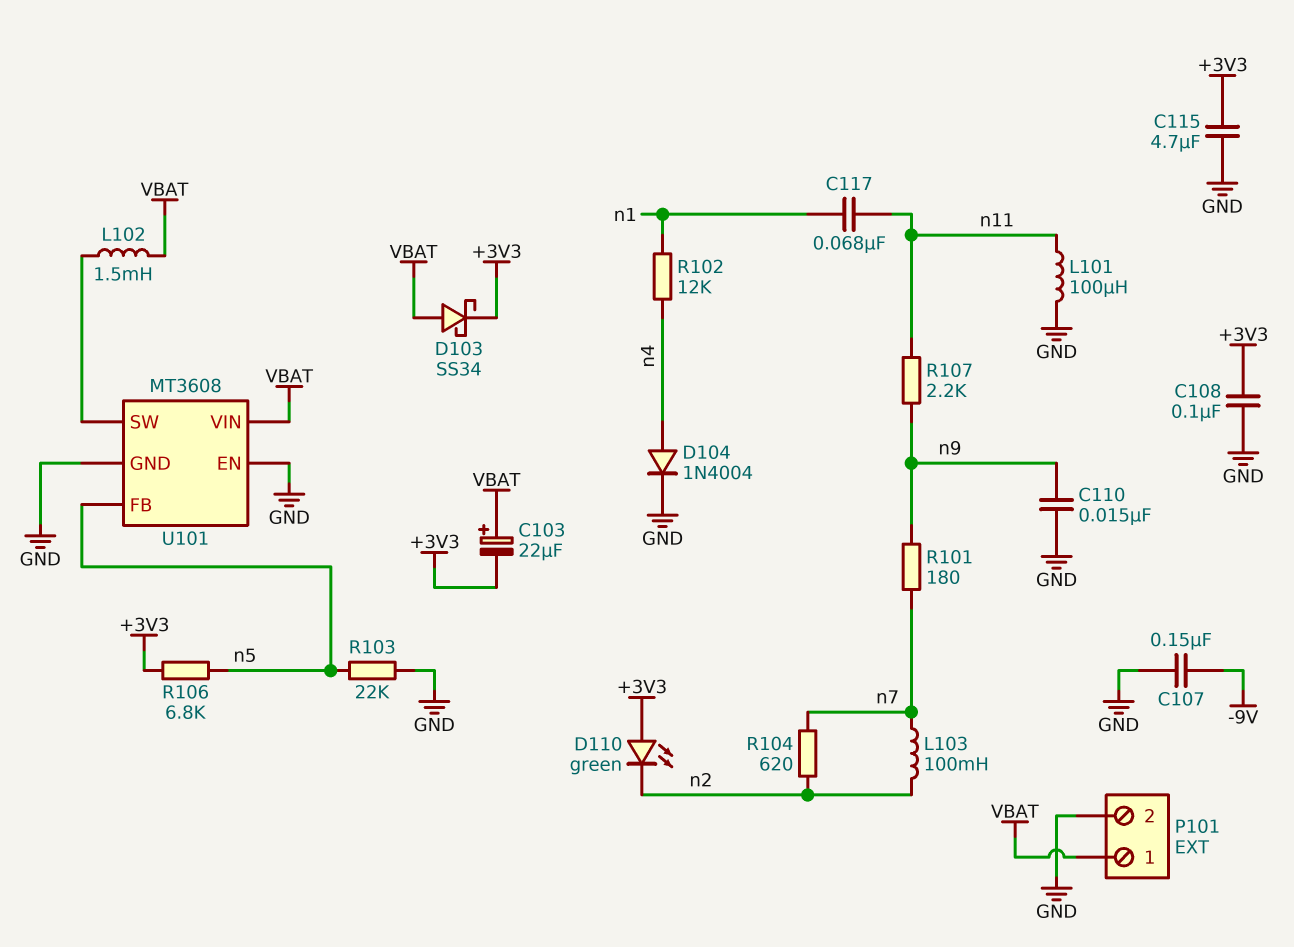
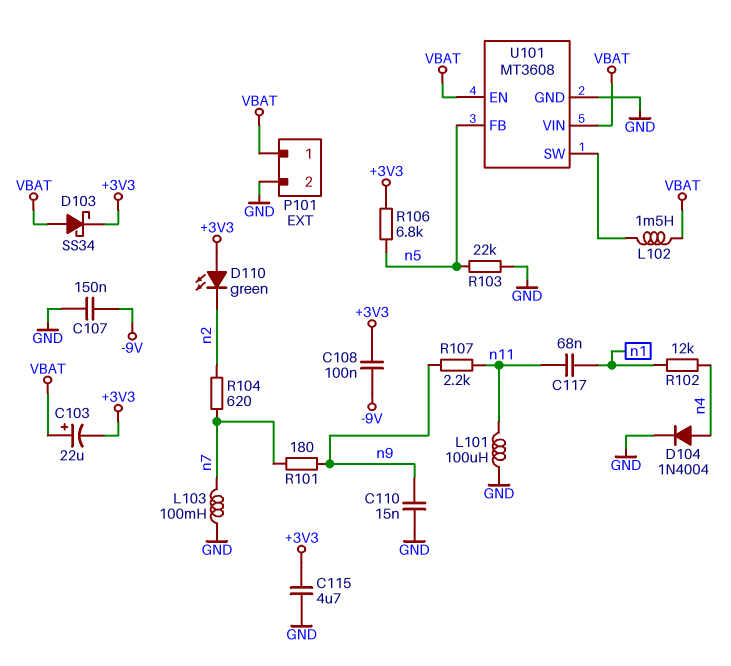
C108: 100nF (+3V3, GND) -> 100nF (+3V3, -9V)
L103: 100mH (n2, n7) -> 100mH (GND, n7)
U101 pin EN: GND -> VBAT

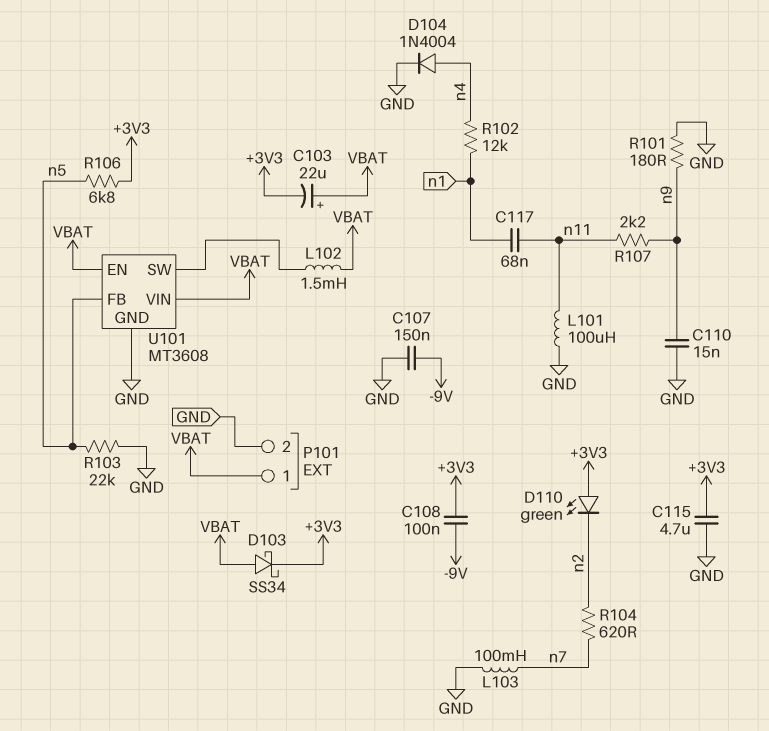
R101: 180 (n7, n9) -> 180 (GND, n9)

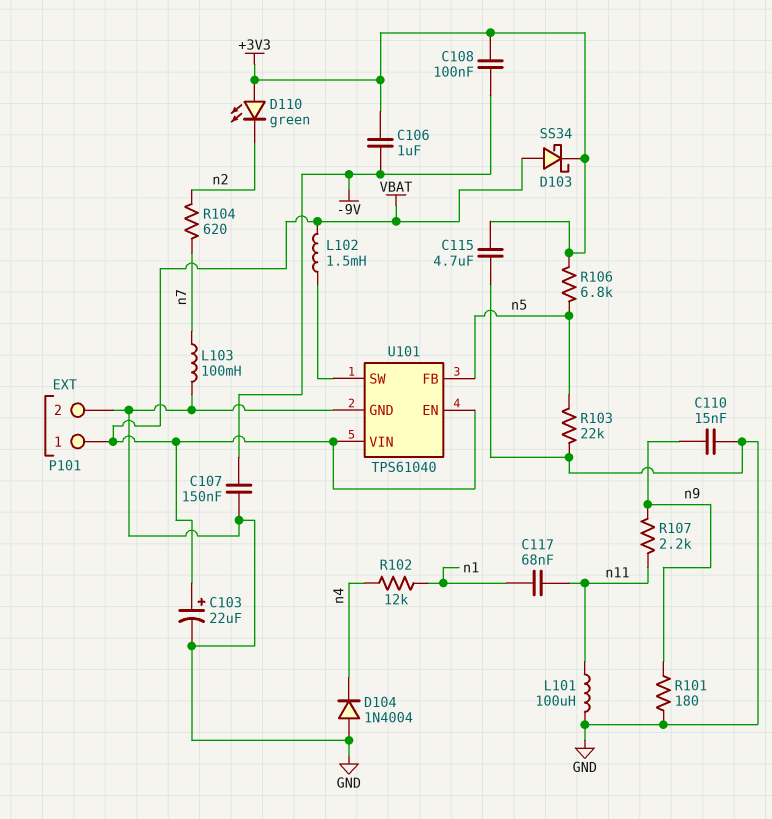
C103: 22uF (plus VBAT, minus +3V3) -> 22uF (plus VBAT, minus GND)
C106: none -> 1uF (+3V3, -9V)
D104: diode 1N4004 (A n4, K GND) -> diode 1N4004 (A GND, K n4)
U101: MT3608 -> TPS61040

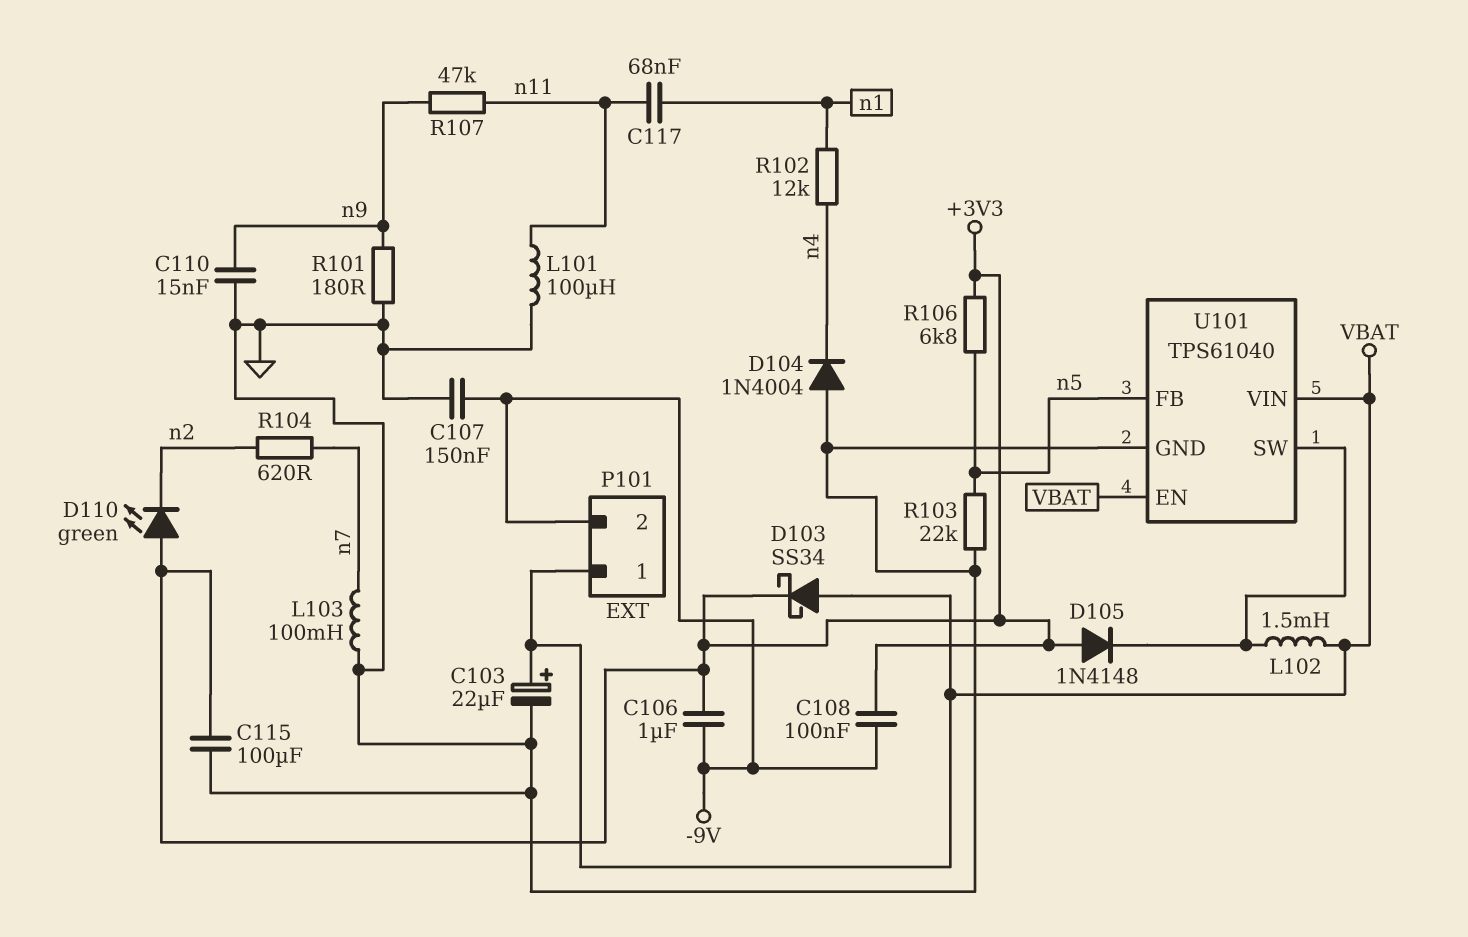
C115: 4.7uF (+3V3, GND) -> 100uF (+3V3, GND)
D105: none -> diode 1N4148 (A +3V3, K U101/SW)
P101 pin 2: GND -> -9V
R107: 2.2k (n9, n11) -> 47k (n9, n11)

